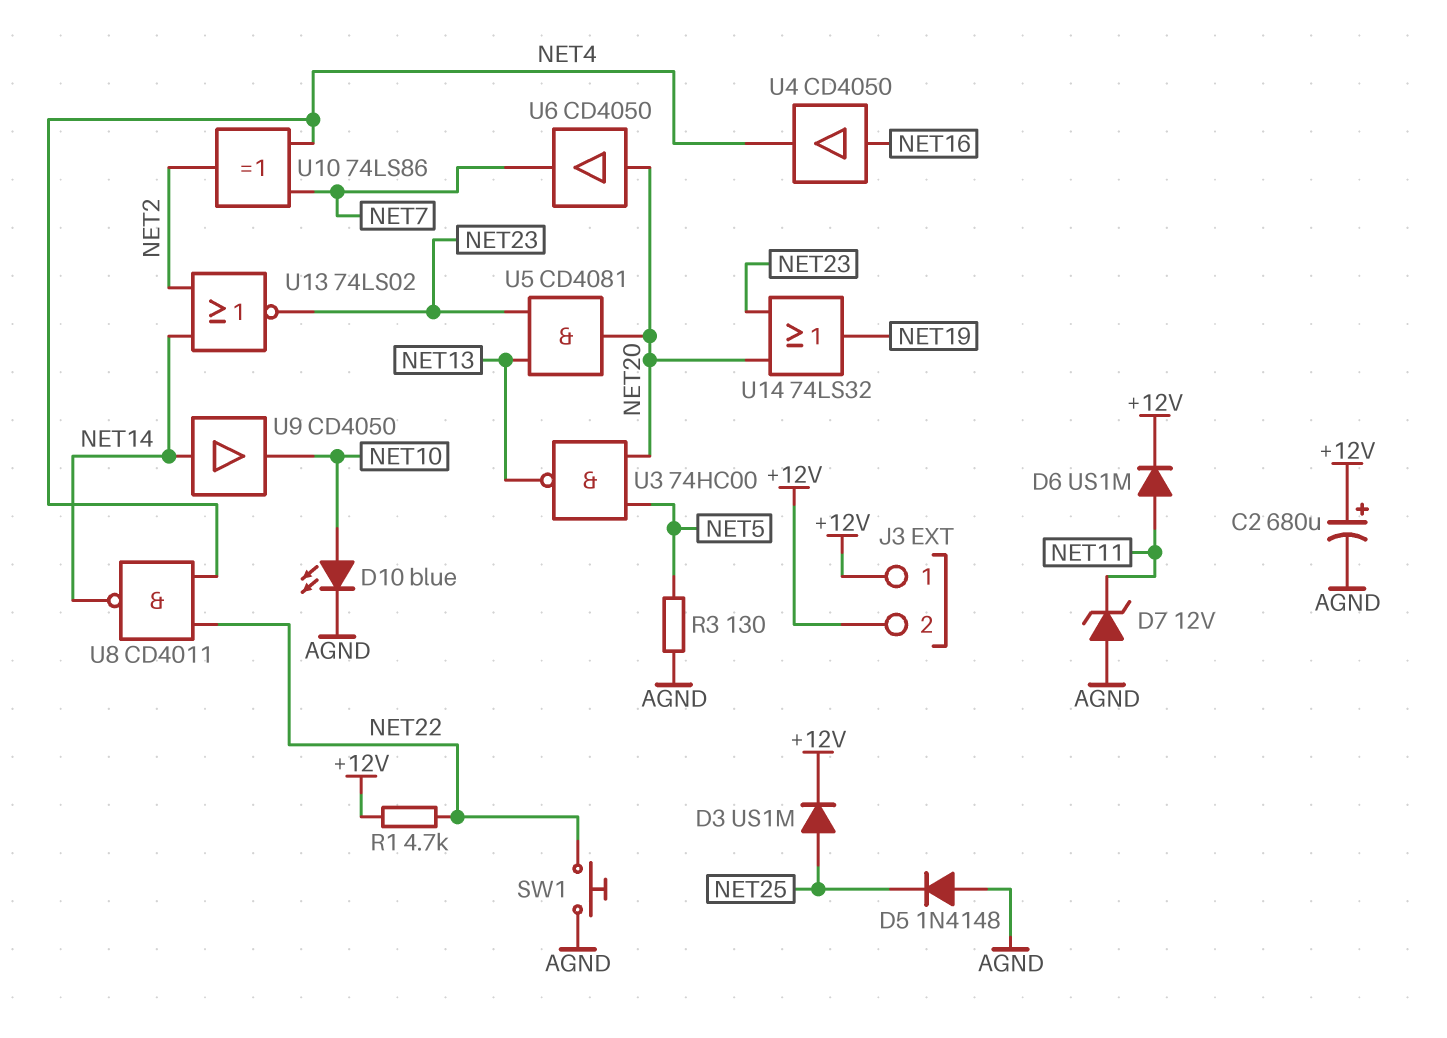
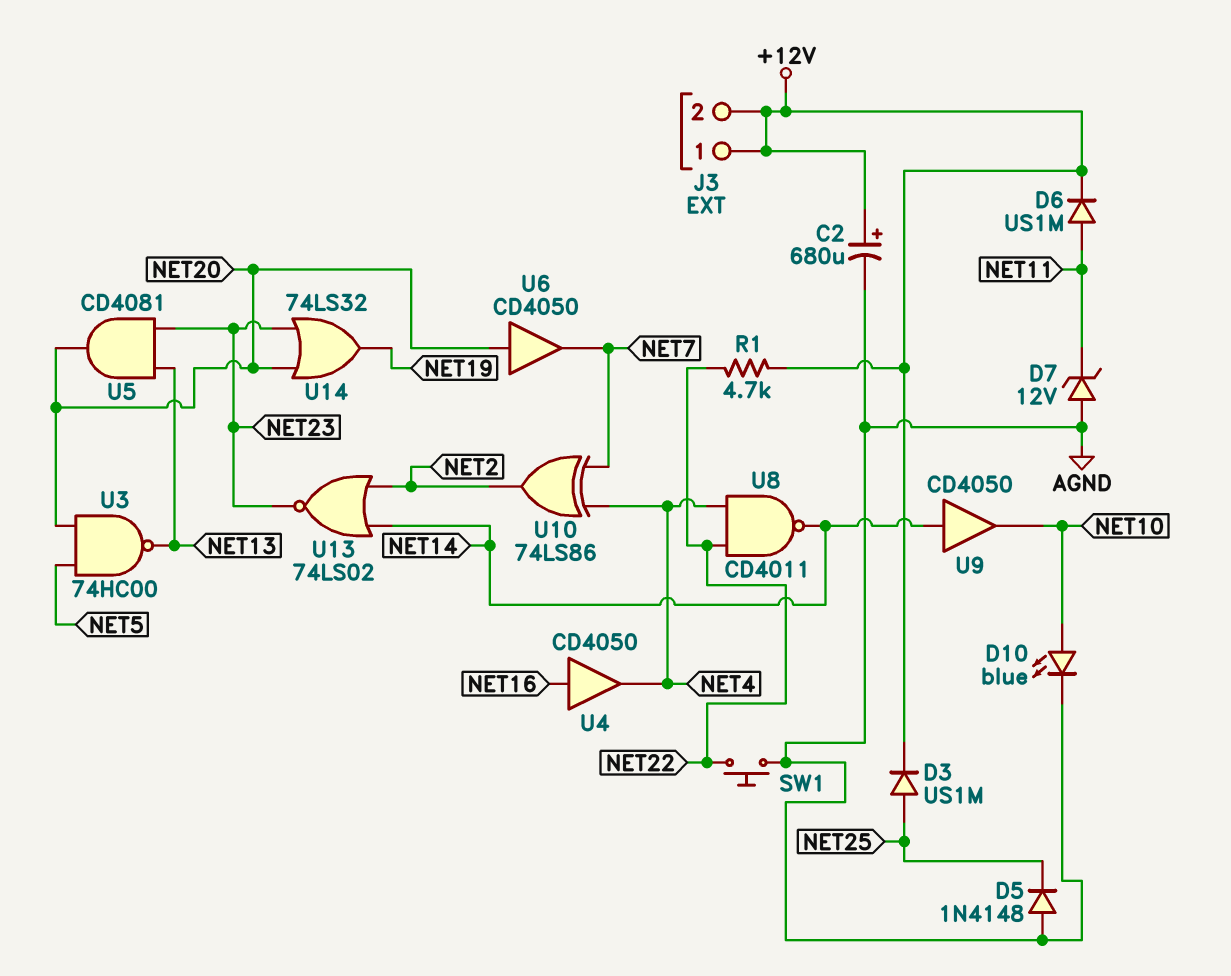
R3: 130 (AGND, NET5) -> none

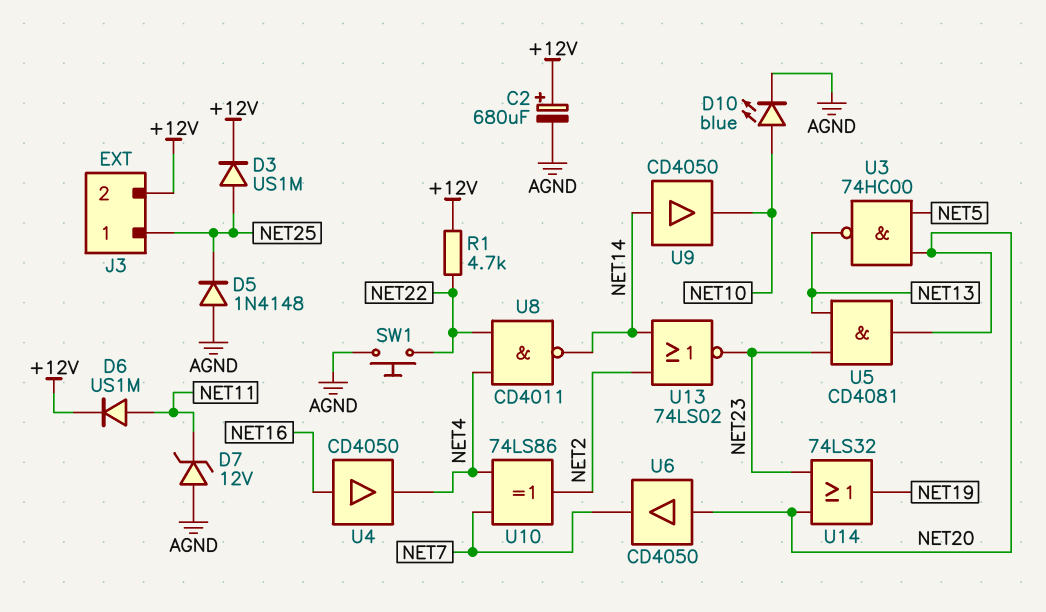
J3 pin 1: +12V -> NET25

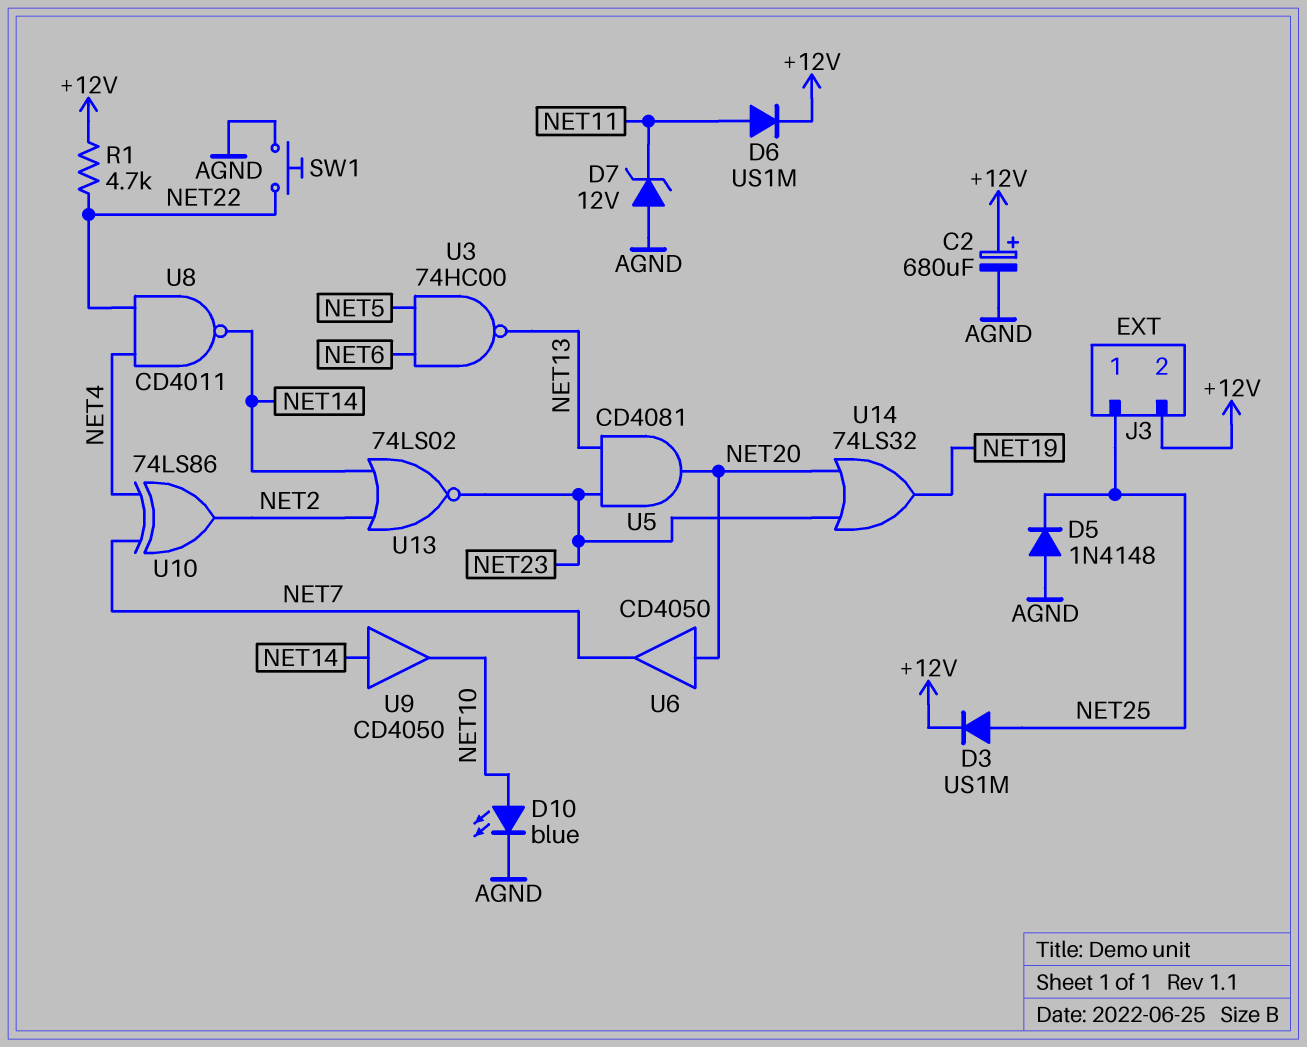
U3: NAND 74HC00 (in NET5, in NET20, out NET13) -> NAND 74HC00 (in NET5, in NET6, out NET13)
U4: buffer CD4050 (in NET16, out NET4) -> none

